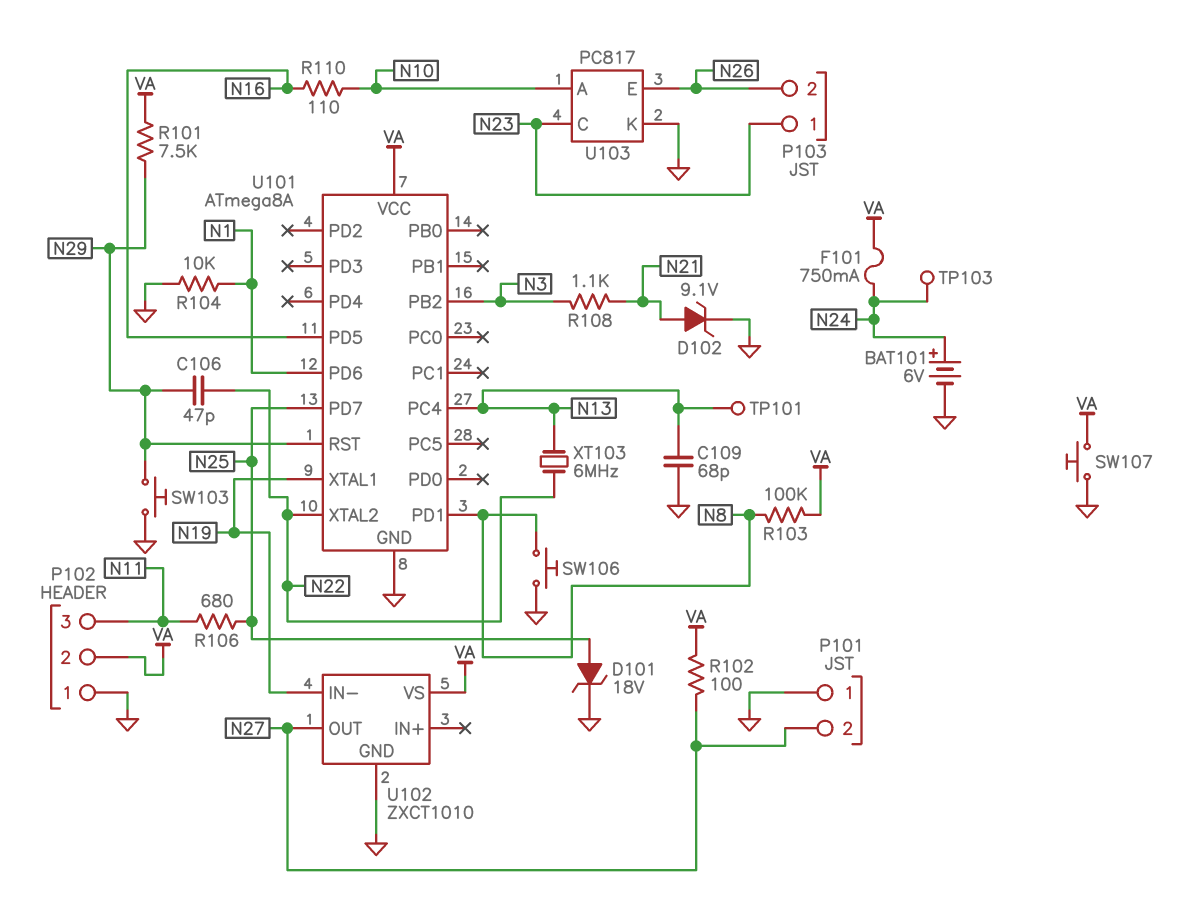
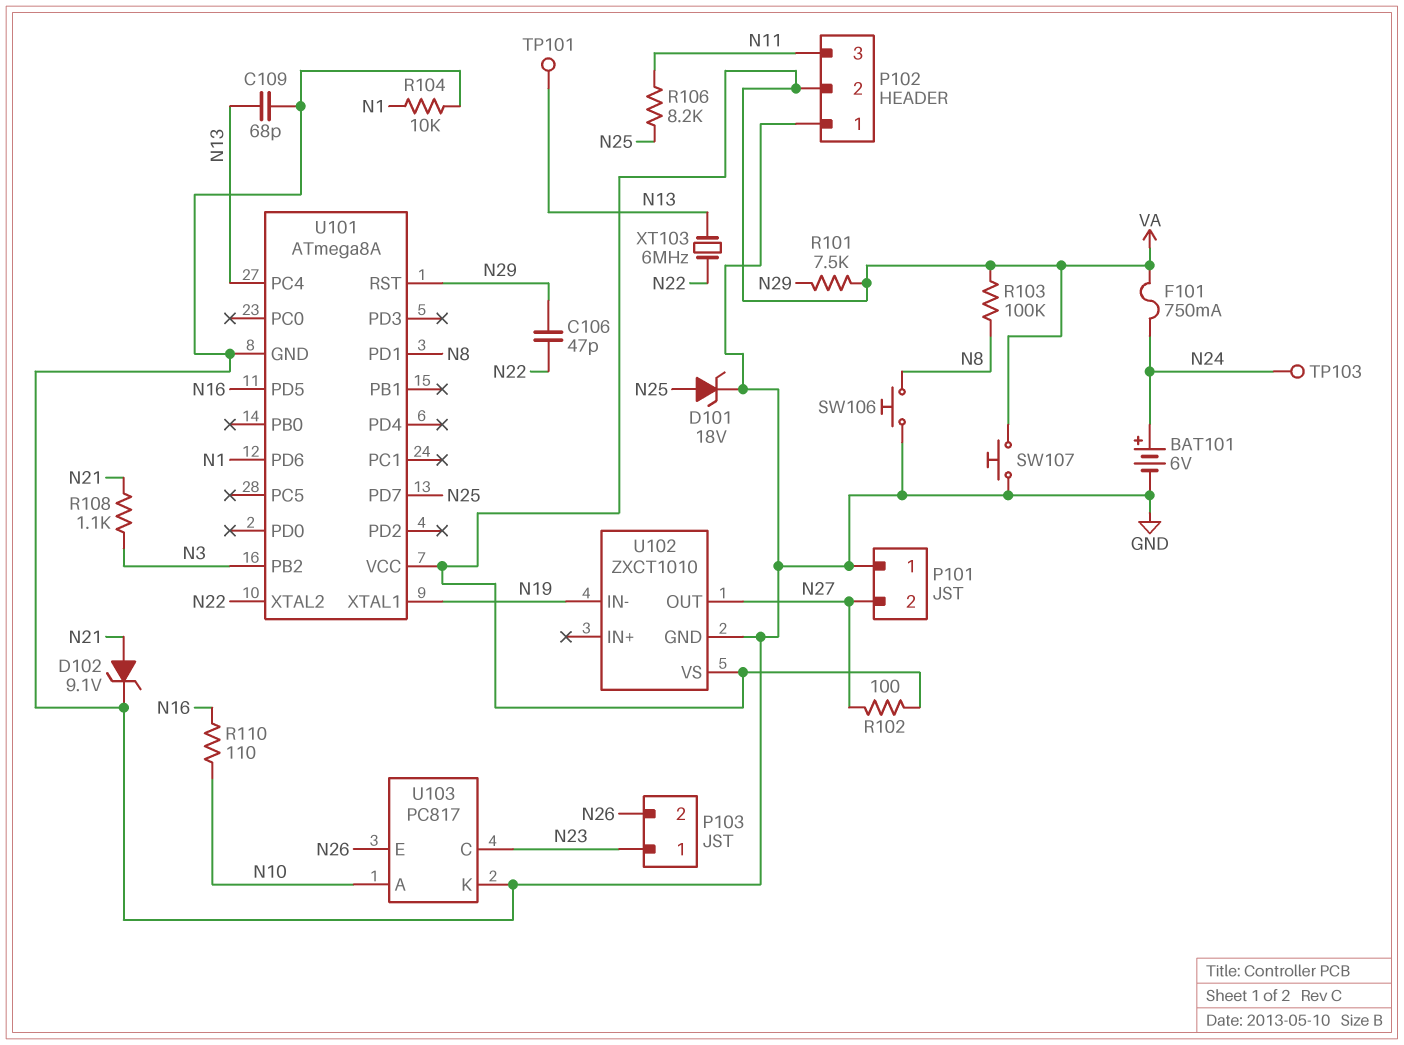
R106: 680 (N11, N25) -> 8.2k (N11, N25)
SW103: button (GND, N29) -> none

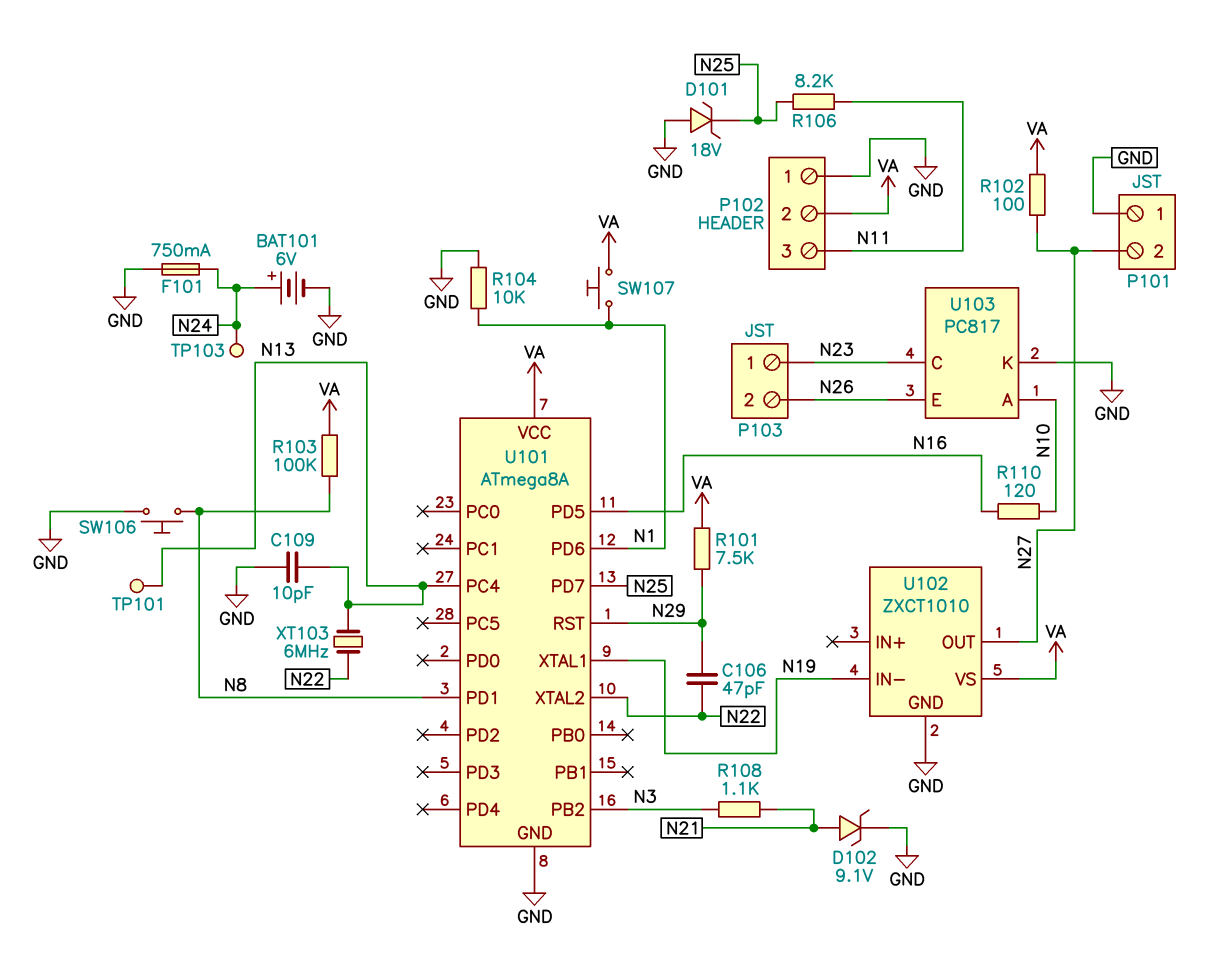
C109: 68pF (GND, N13) -> 10pF (GND, N13)
D101: zener 18V (A N25, K GND) -> zener 18V (A GND, K N25)
F101: 750mA (N24, VA) -> 750mA (GND, N24)
R110: 110 (N10, N16) -> 120 (N10, N16)
SW107: button (GND, VA) -> button (N1, VA)

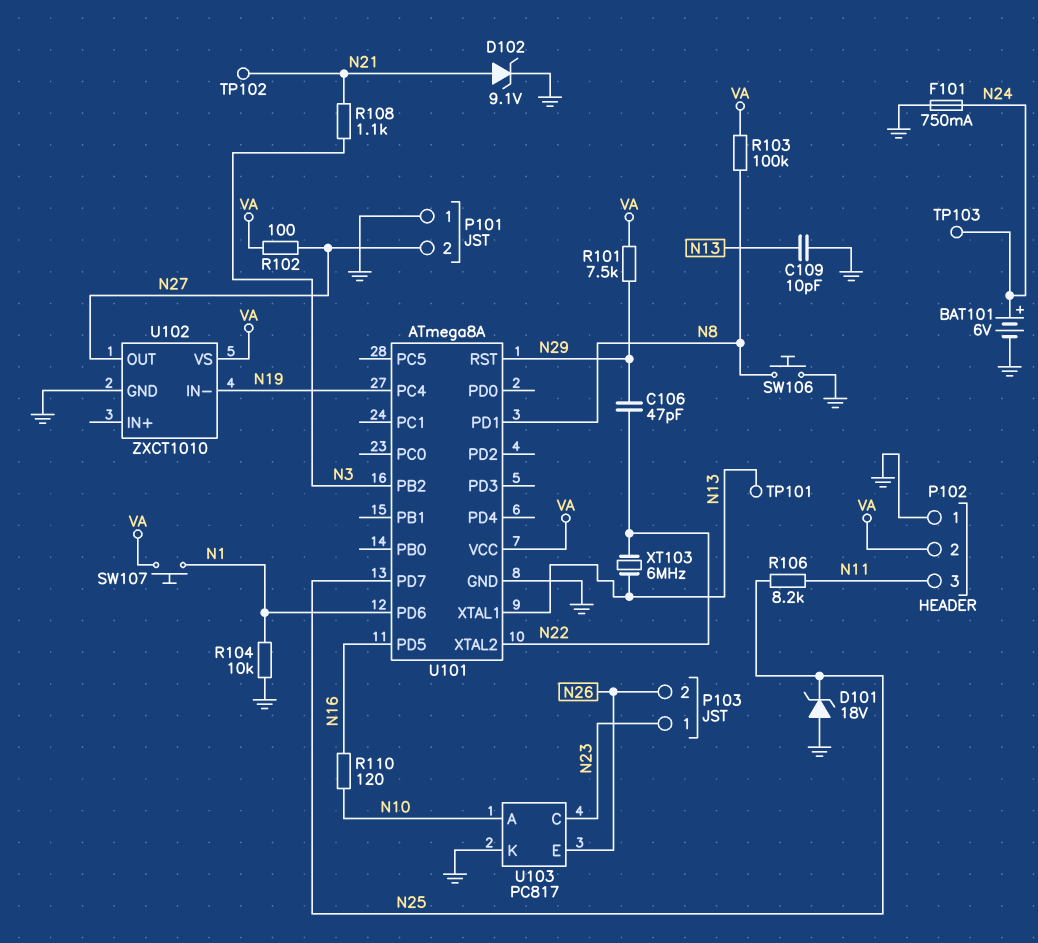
TP102: none -> test point (N21)
U101 pin PC4: N13 -> N19
U101 pin XTAL1: N19 -> N13

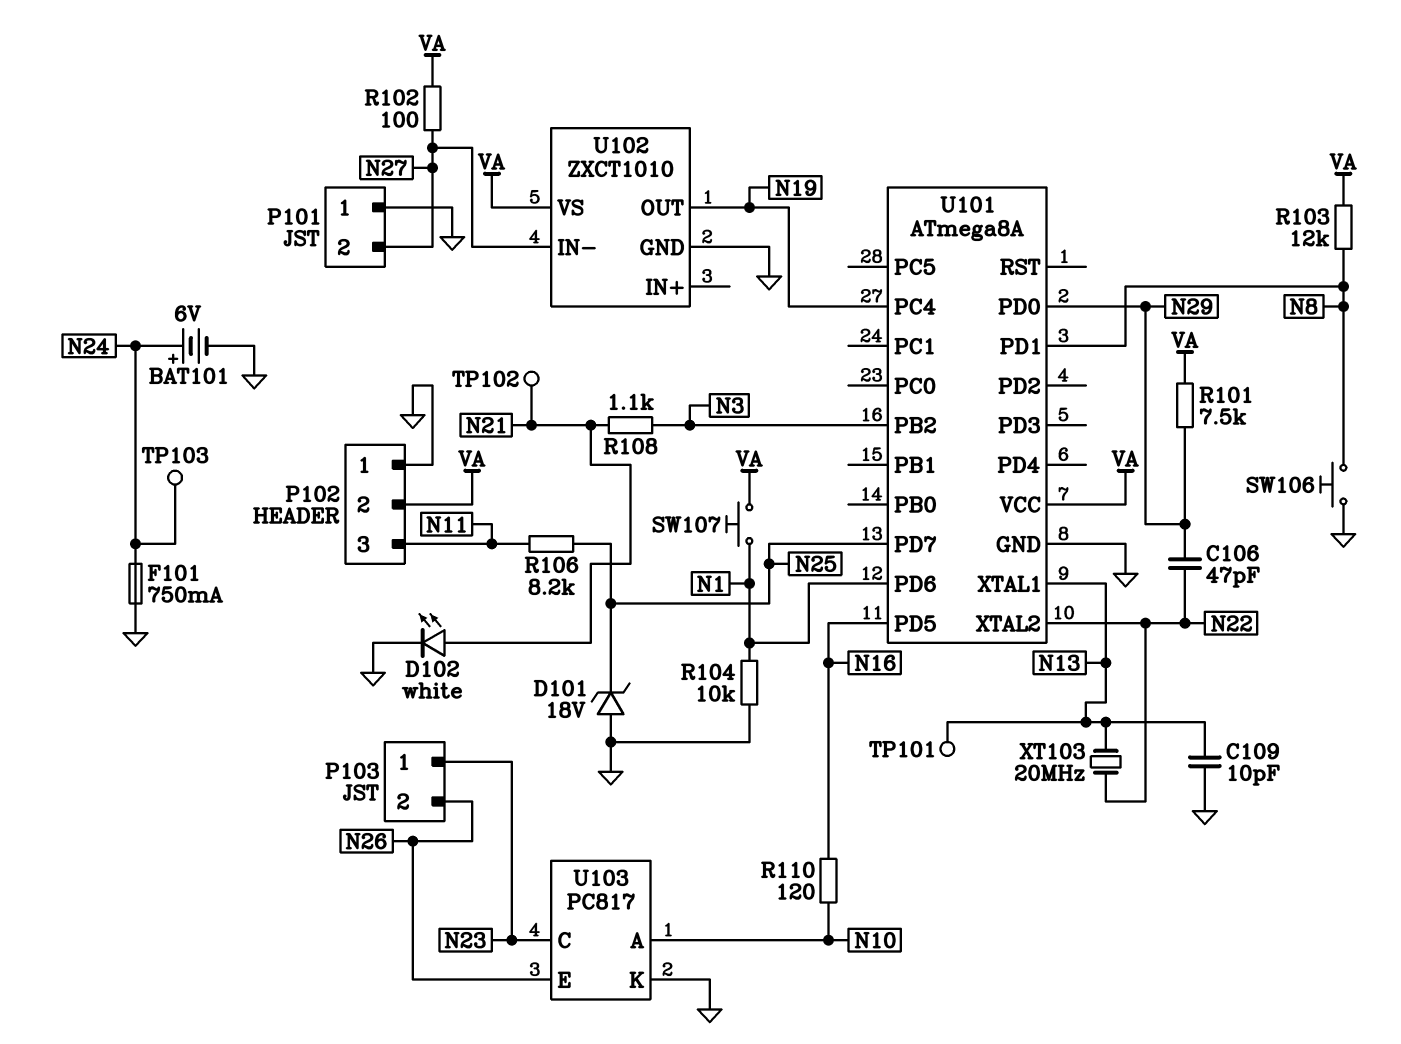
D102: zener 9.1V (A N21, K GND) -> LED white (A N21, K GND)
R103: 100k (N8, VA) -> 12k (N8, VA)
U101 pin PD0: none -> N29
U101 pin RST: N29 -> none
U102 pin IN-: N19 -> N27
U102 pin OUT: N27 -> N19
XT103: 6MHz (N13, N22) -> 20MHz (N13, N22)

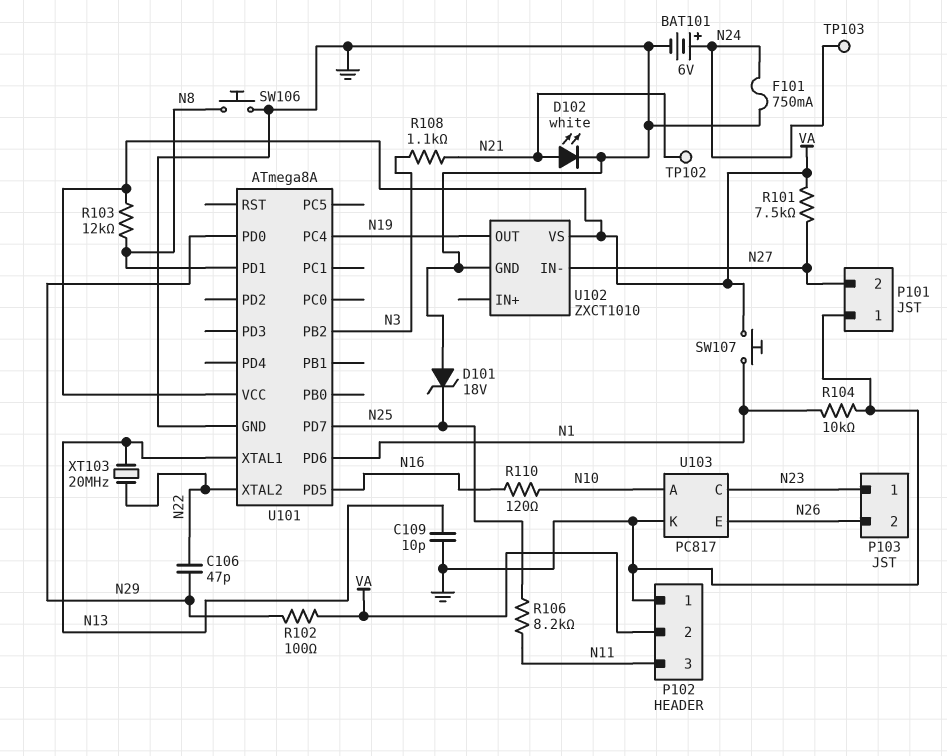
R101: 7.5k (N29, VA) -> 7.5k (N27, VA)
R102: 100 (N27, VA) -> 100 (N29, VA)
TP101: test point (N13) -> none

